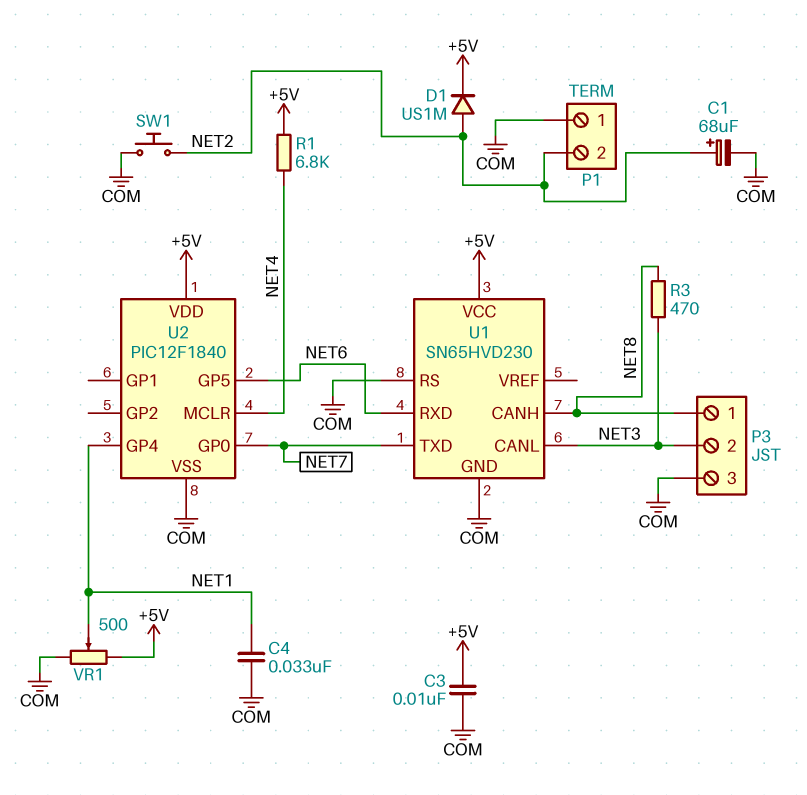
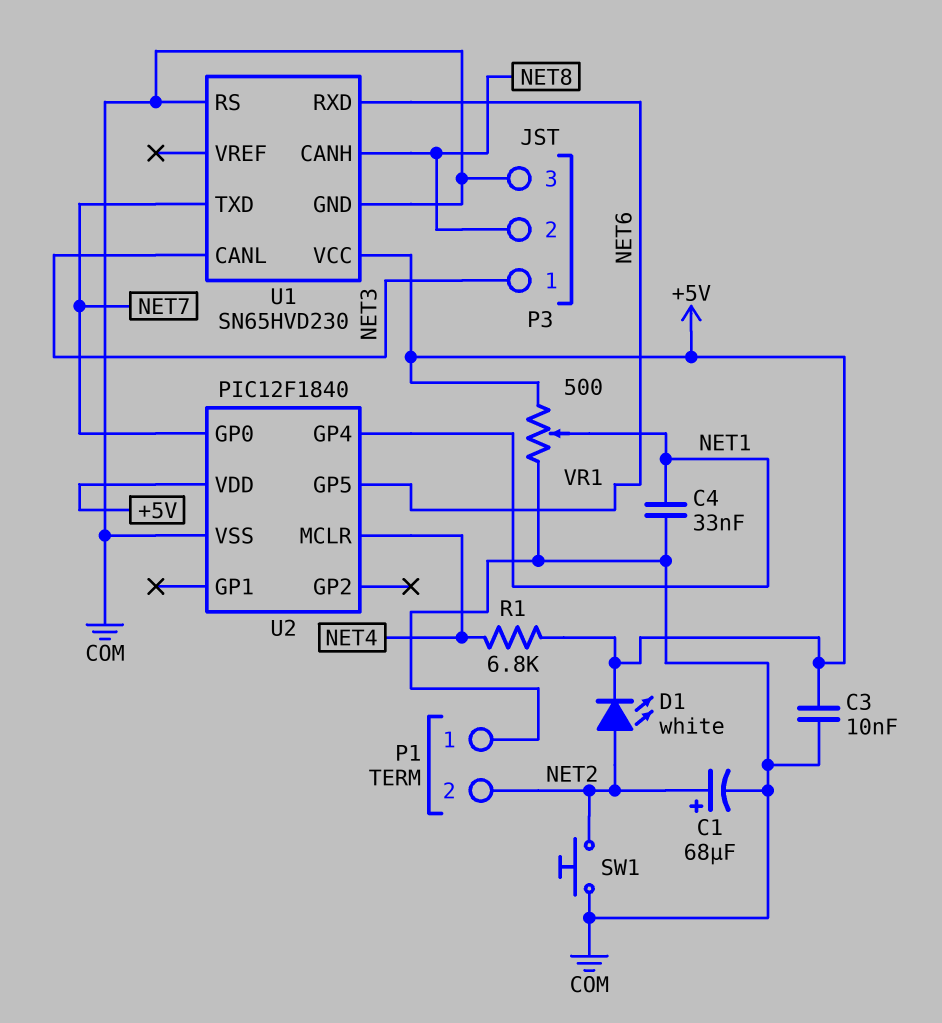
D1: diode US1M (A NET2, K +5V) -> LED white (A NET2, K +5V)
P3 pin 1: NET8 -> NET3
P3 pin 2: NET3 -> NET8
R3: 470 (NET3, NET8) -> none

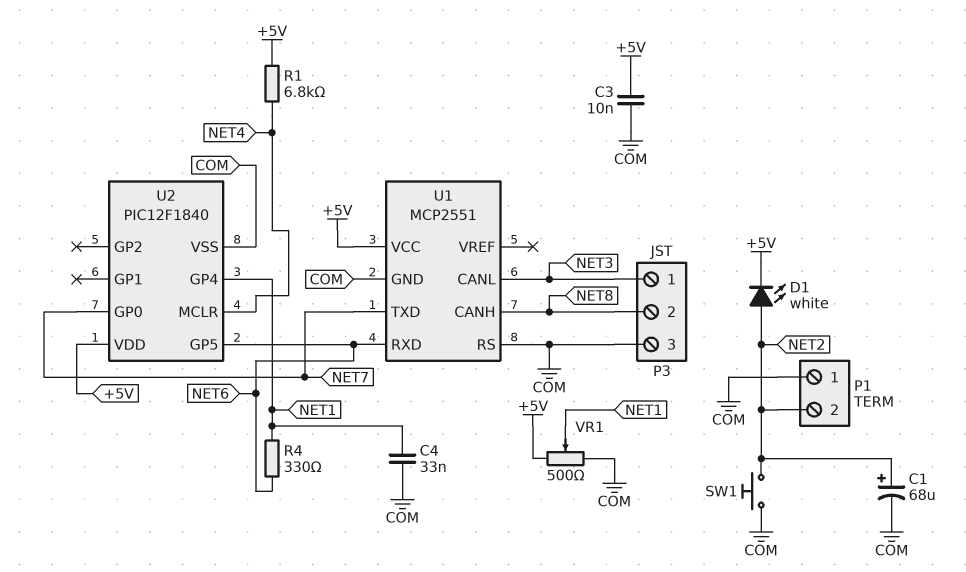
R4: none -> 330 (NET1, NET6)
U1: SN65HVD230 -> MCP2551

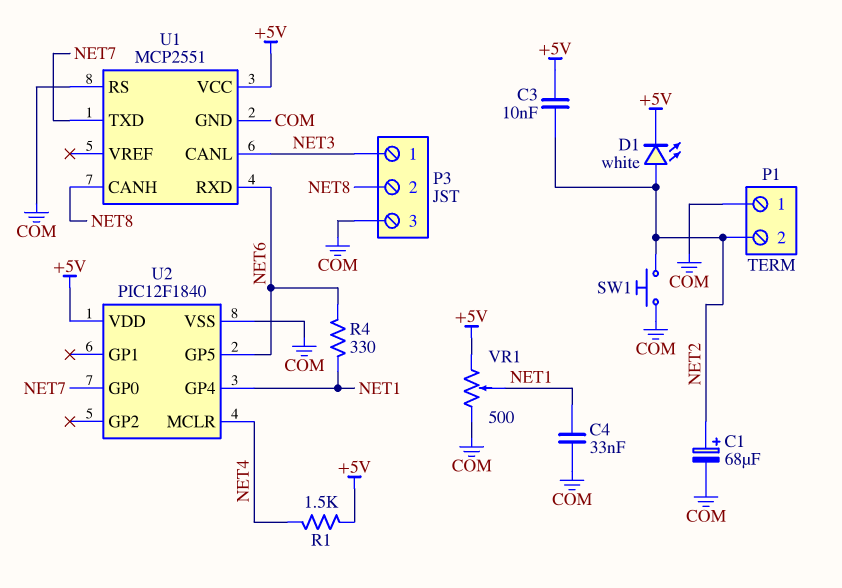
C3: 10nF (+5V, COM) -> 10nF (+5V, NET2)
R1: 6.8k (+5V, NET4) -> 1.5k (+5V, NET4)

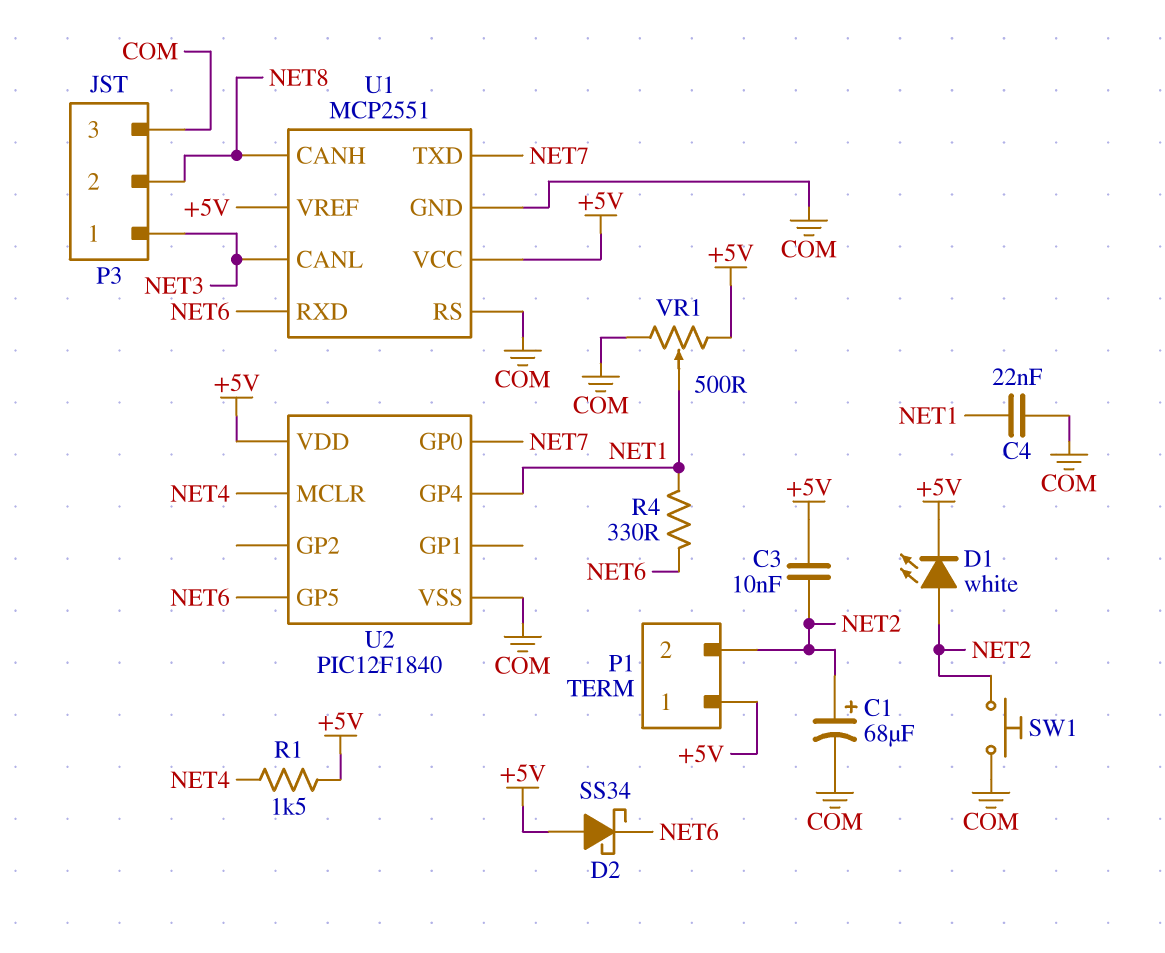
C4: 33nF (COM, NET1) -> 22nF (COM, NET1)
D2: none -> schottky SS34 (A +5V, K NET6)
P1 pin 1: COM -> +5V
U1 pin VREF: none -> +5V

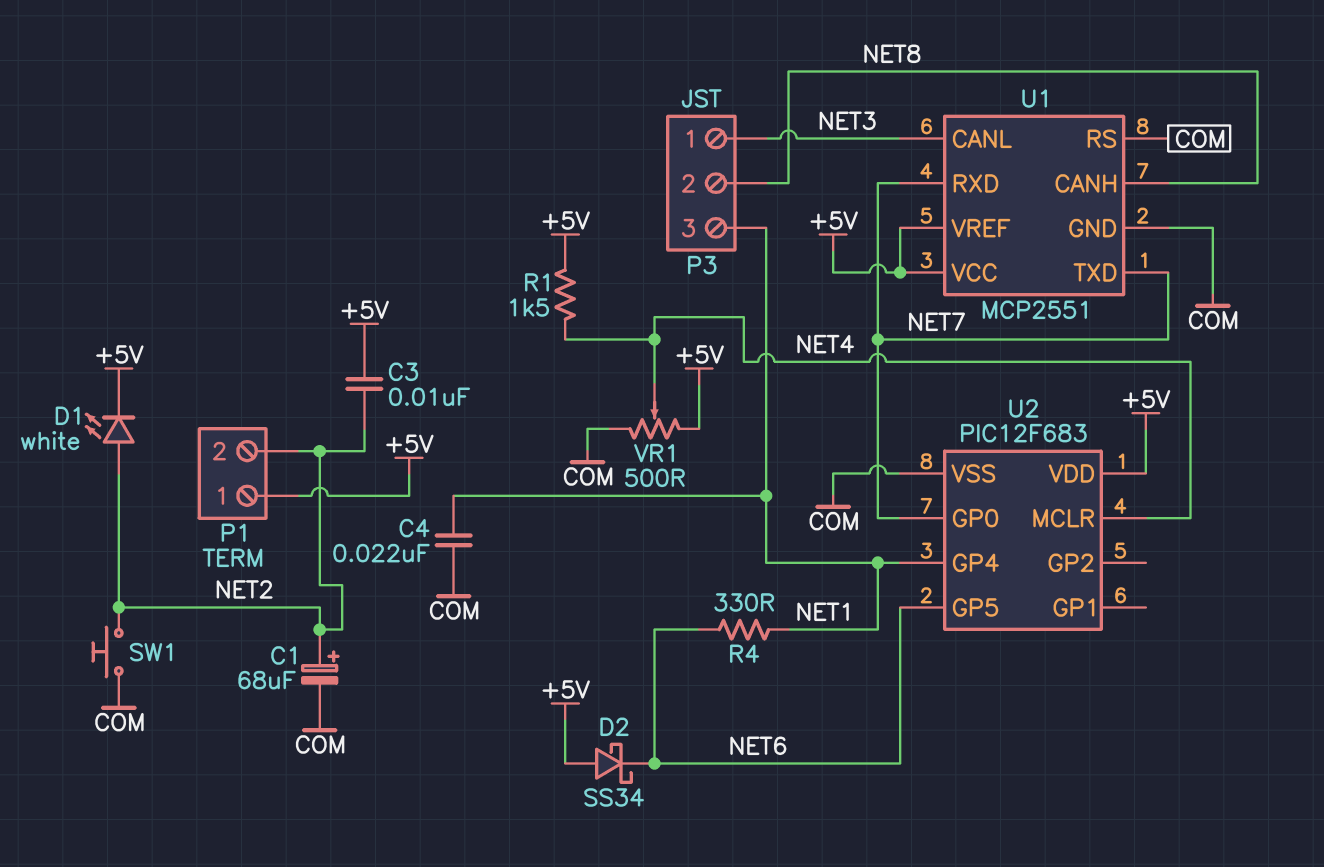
P3 pin 3: COM -> NET1
U1 pin RXD: NET6 -> NET7
U2: PIC12F1840 -> PIC12F683
VR1: 500 (+5V, COM, wiper NET1) -> 500 (+5V, COM, wiper NET4)

